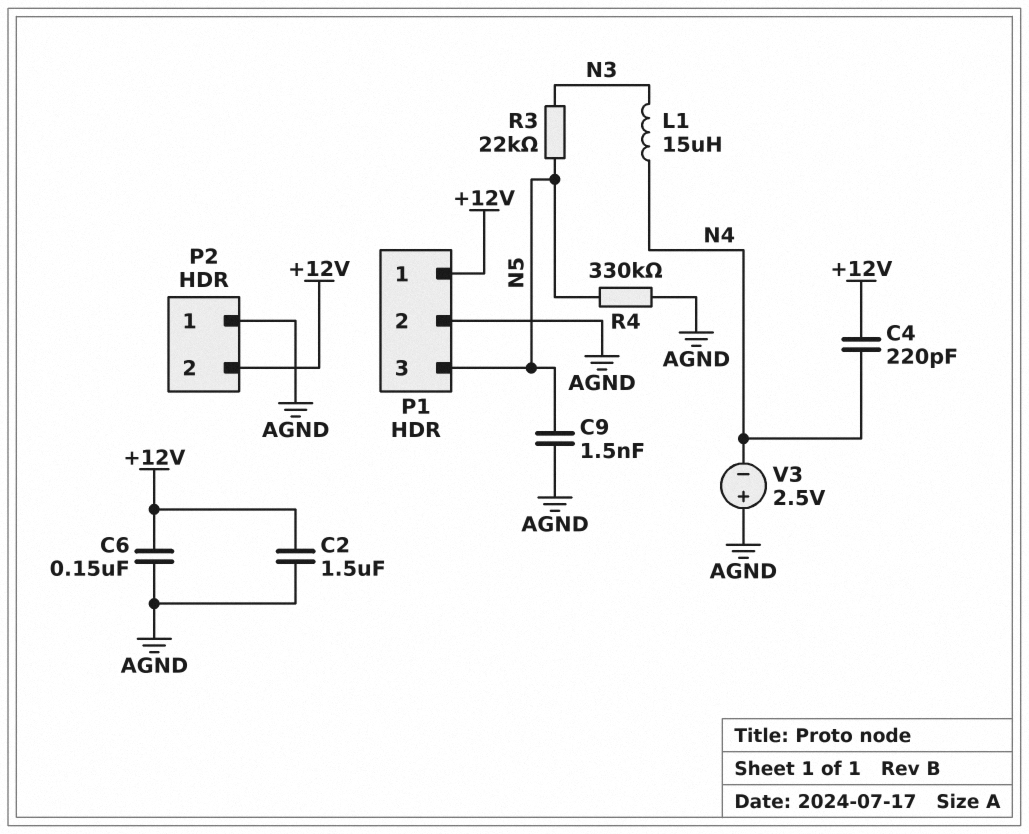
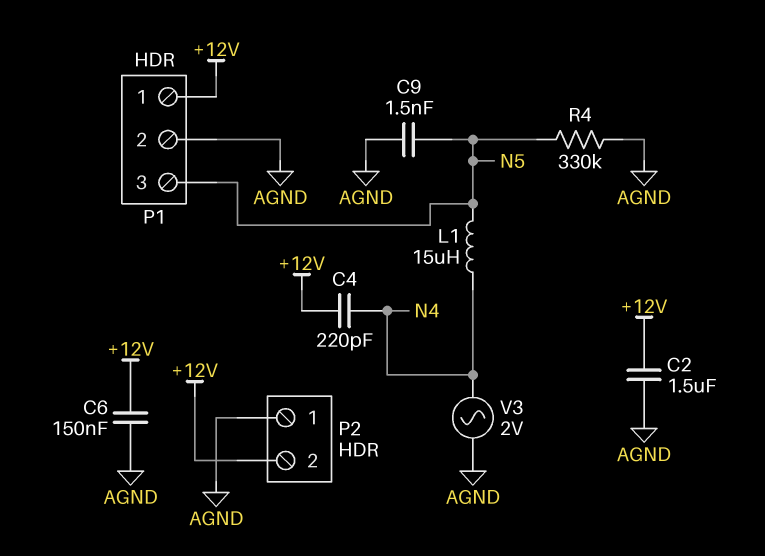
L1: 15uH (N3, N4) -> 15uH (N4, N5)
R3: 22k (N3, N5) -> none
V3: 2.5V (plus AGND, minus N4) -> AC 2V (AGND, N4)

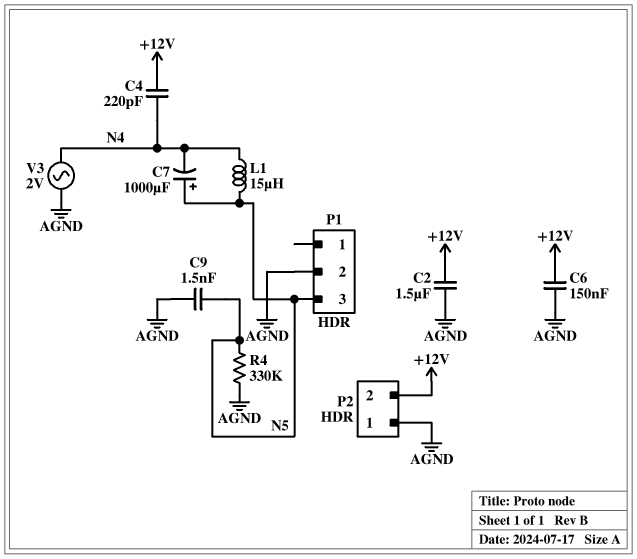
C7: none -> 1000uF (plus N5, minus N4)
P1 pin 1: +12V -> none

